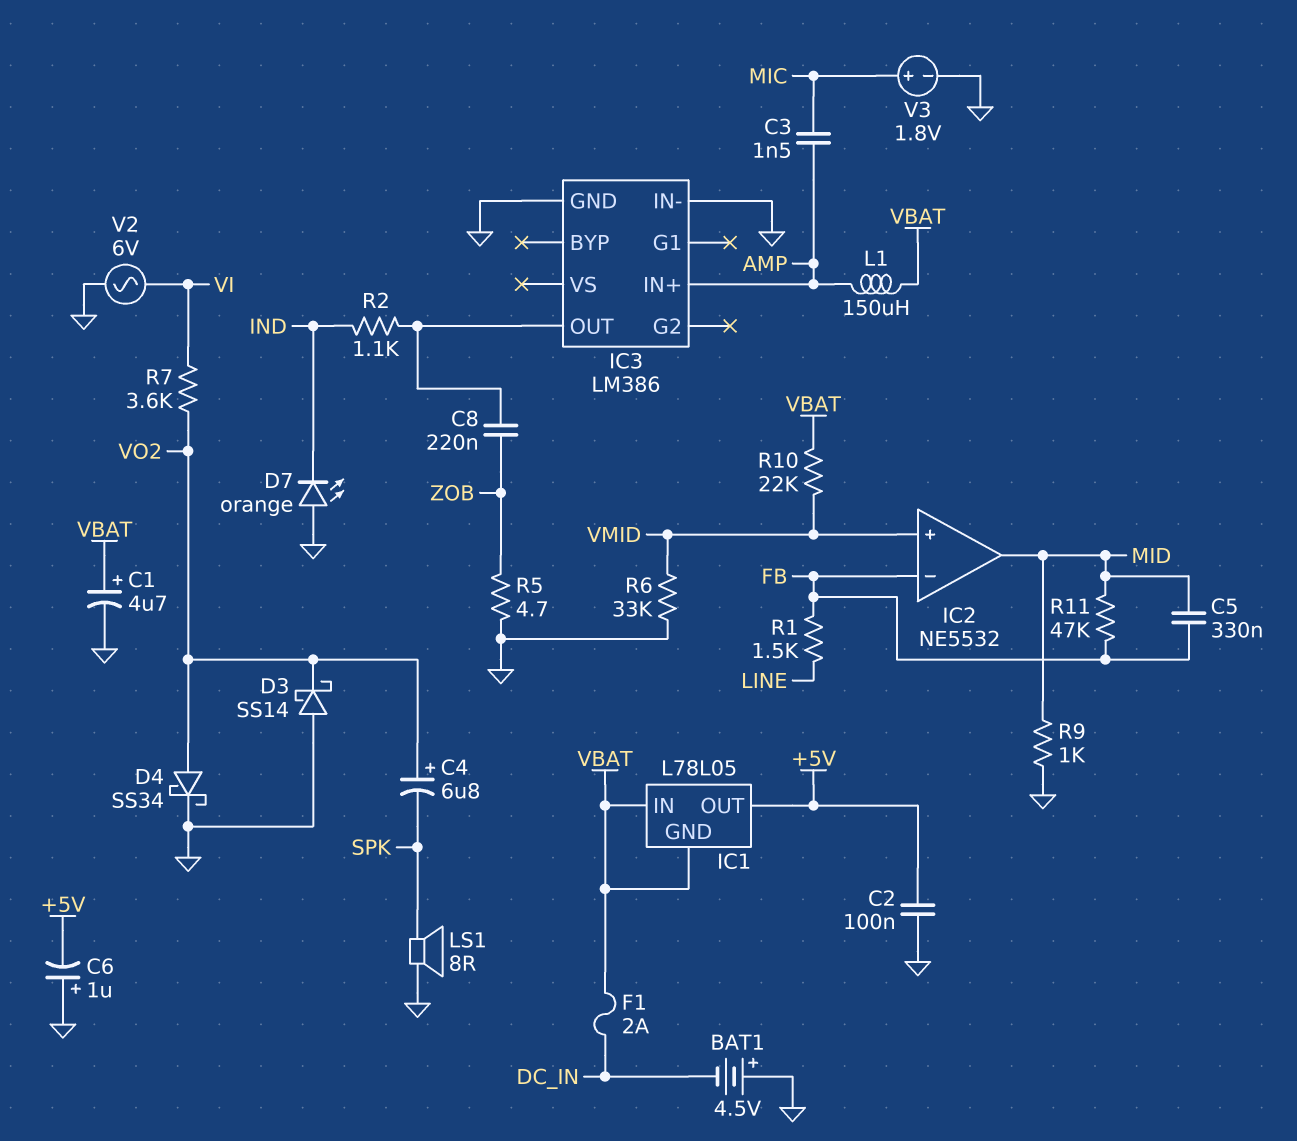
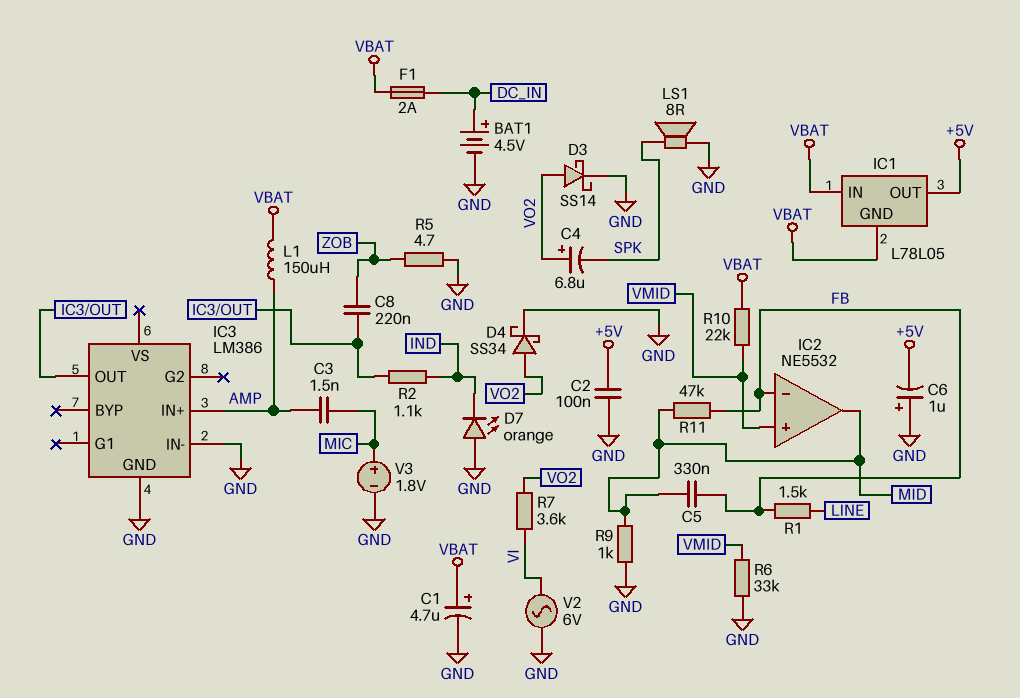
BAT1: 4.5V (plus GND, minus DC_IN) -> 4.5V (plus DC_IN, minus GND)
D3: schottky SS14 (A GND, K VO2) -> schottky SS14 (A VO2, K GND)

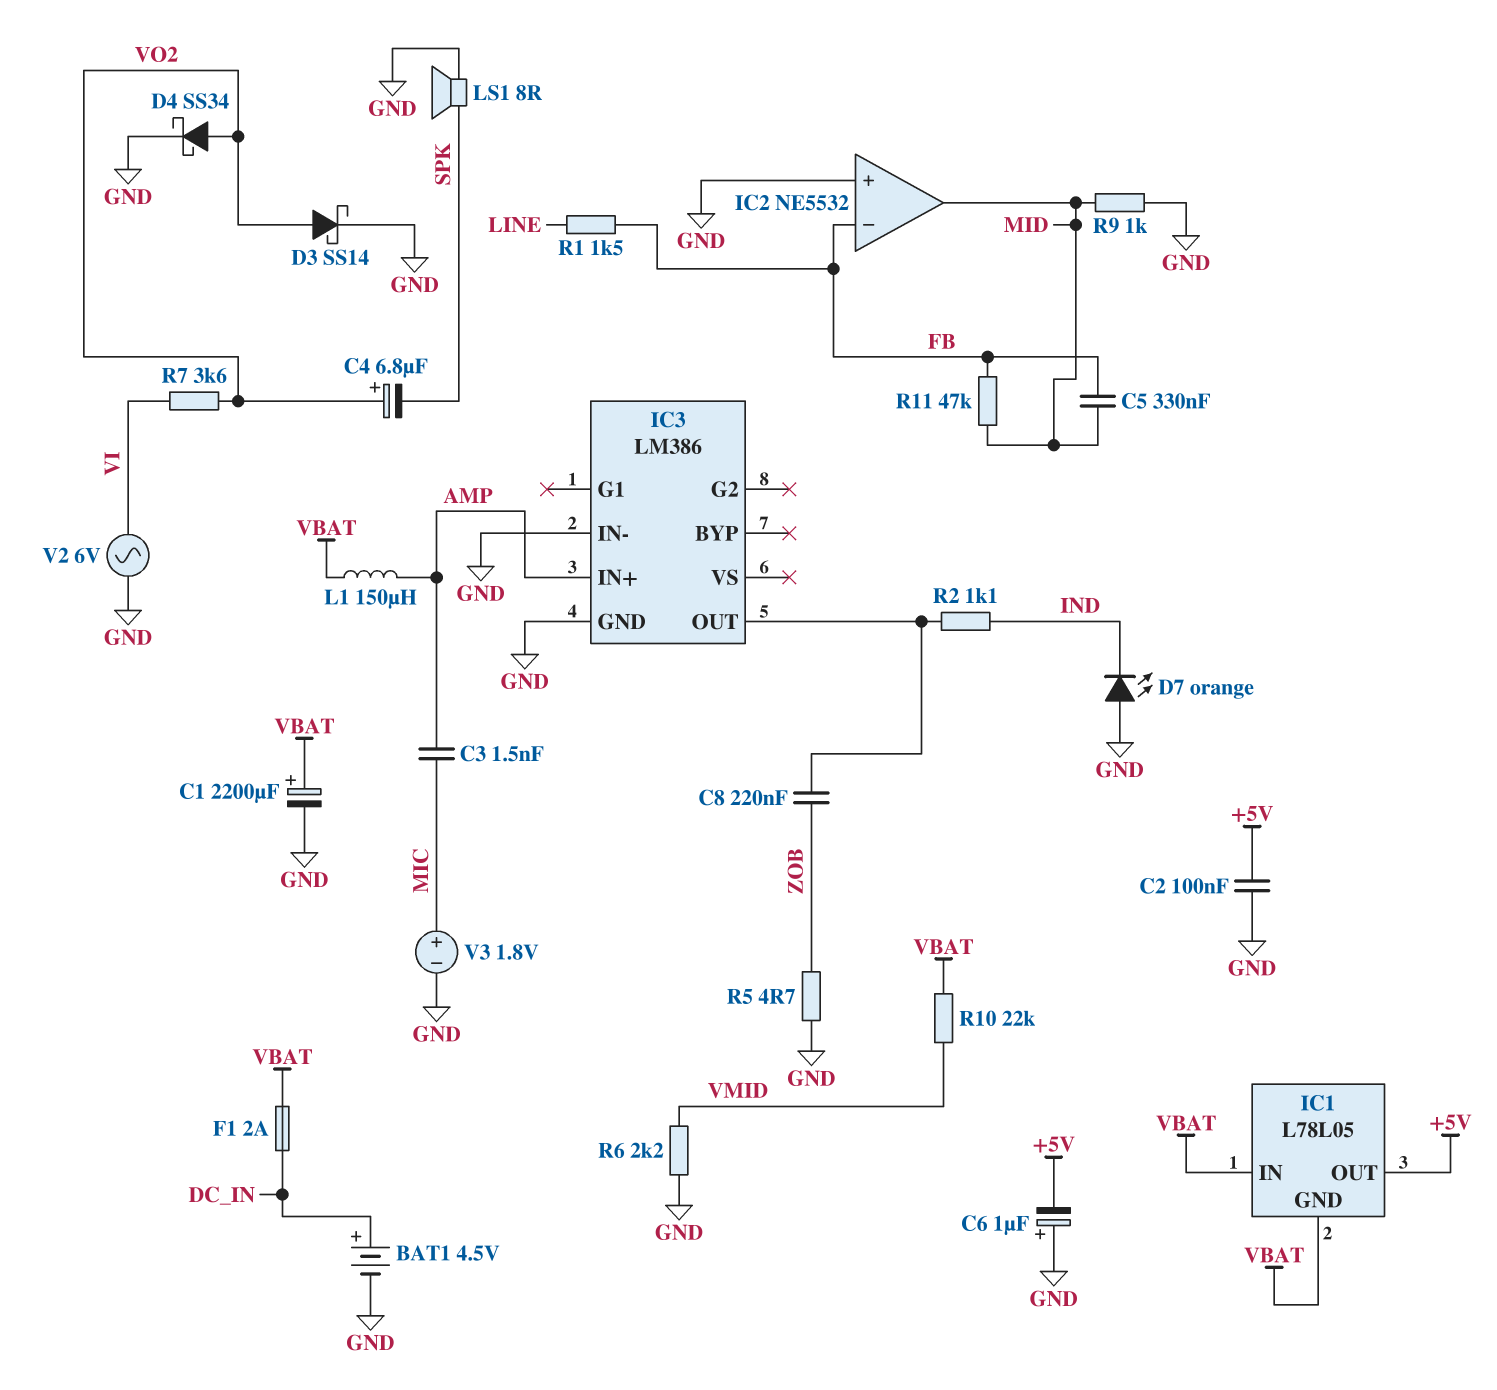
C1: 4.7uF (plus VBAT, minus GND) -> 2200uF (plus VBAT, minus GND)
IC2 pin in+: VMID -> GND
R6: 33k (GND, VMID) -> 2.2k (GND, VMID)

